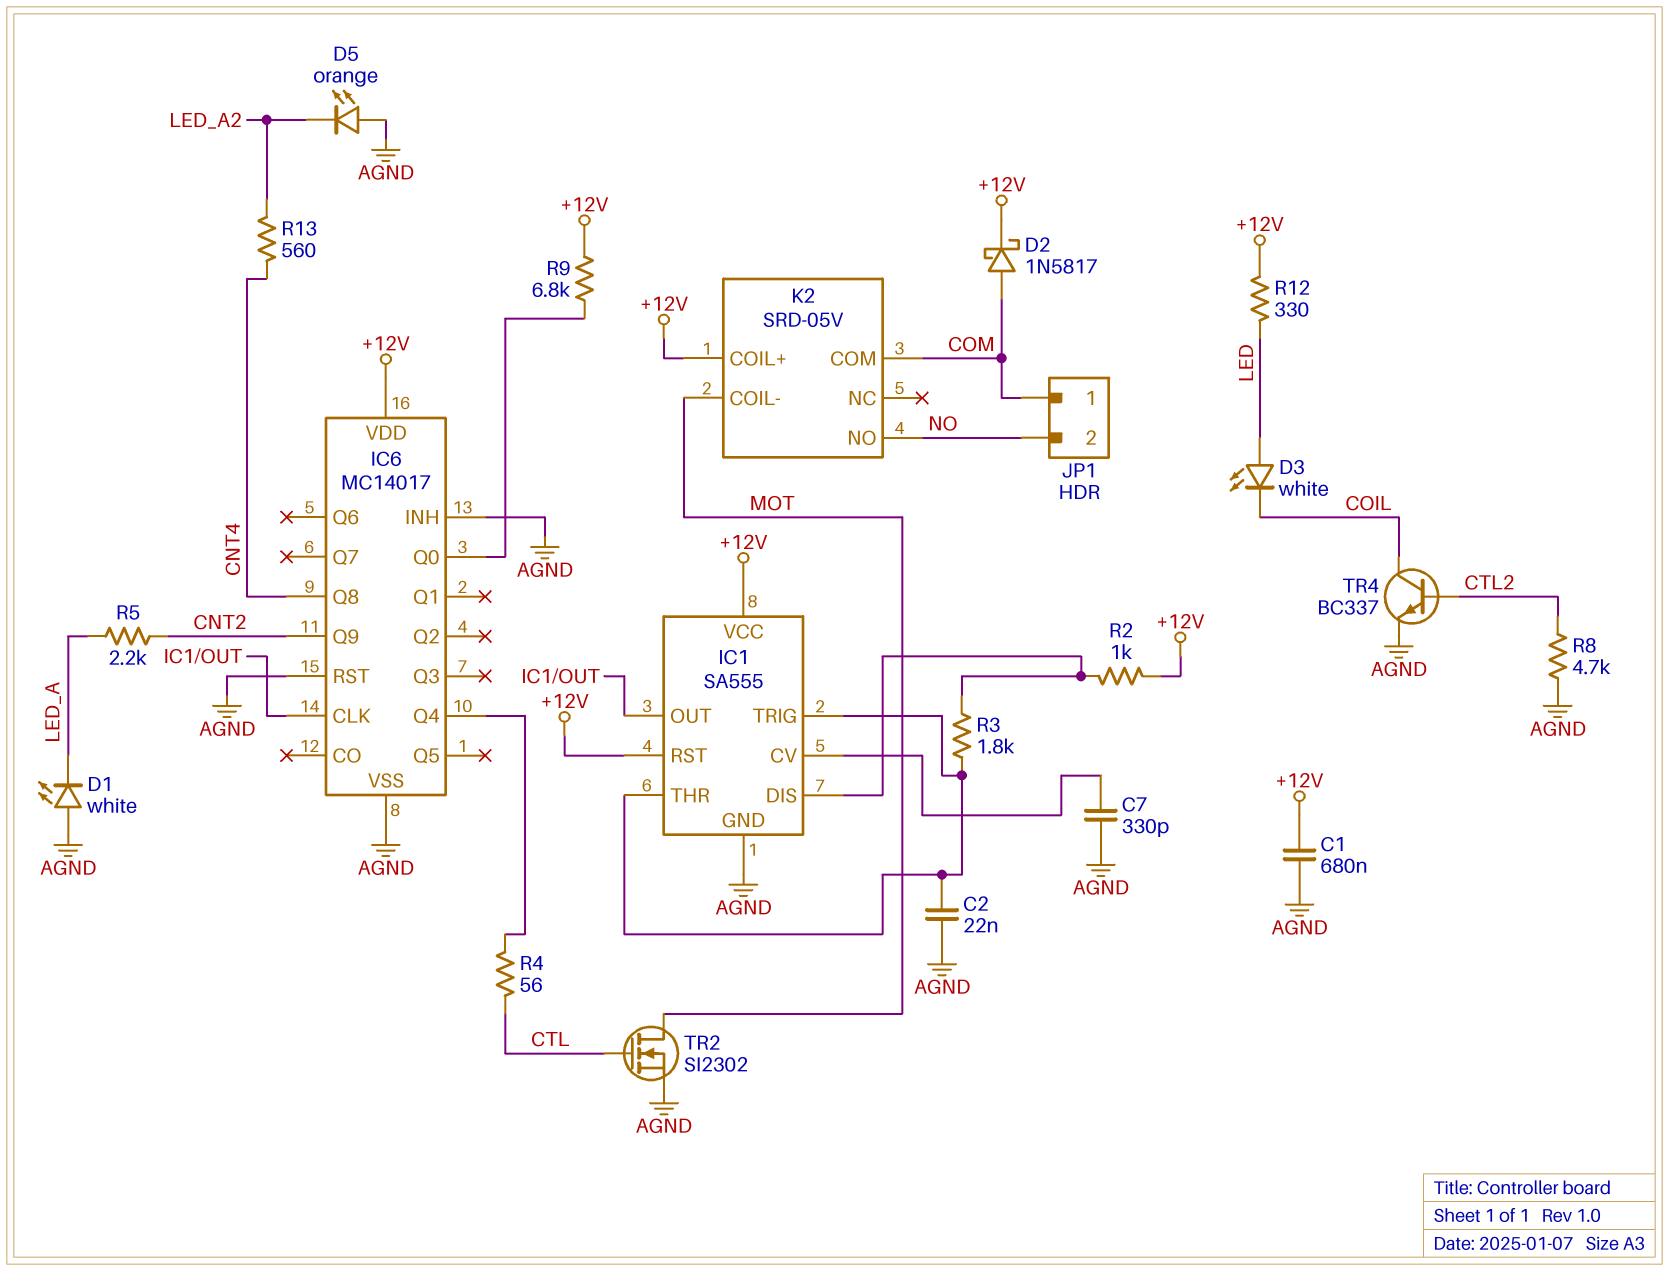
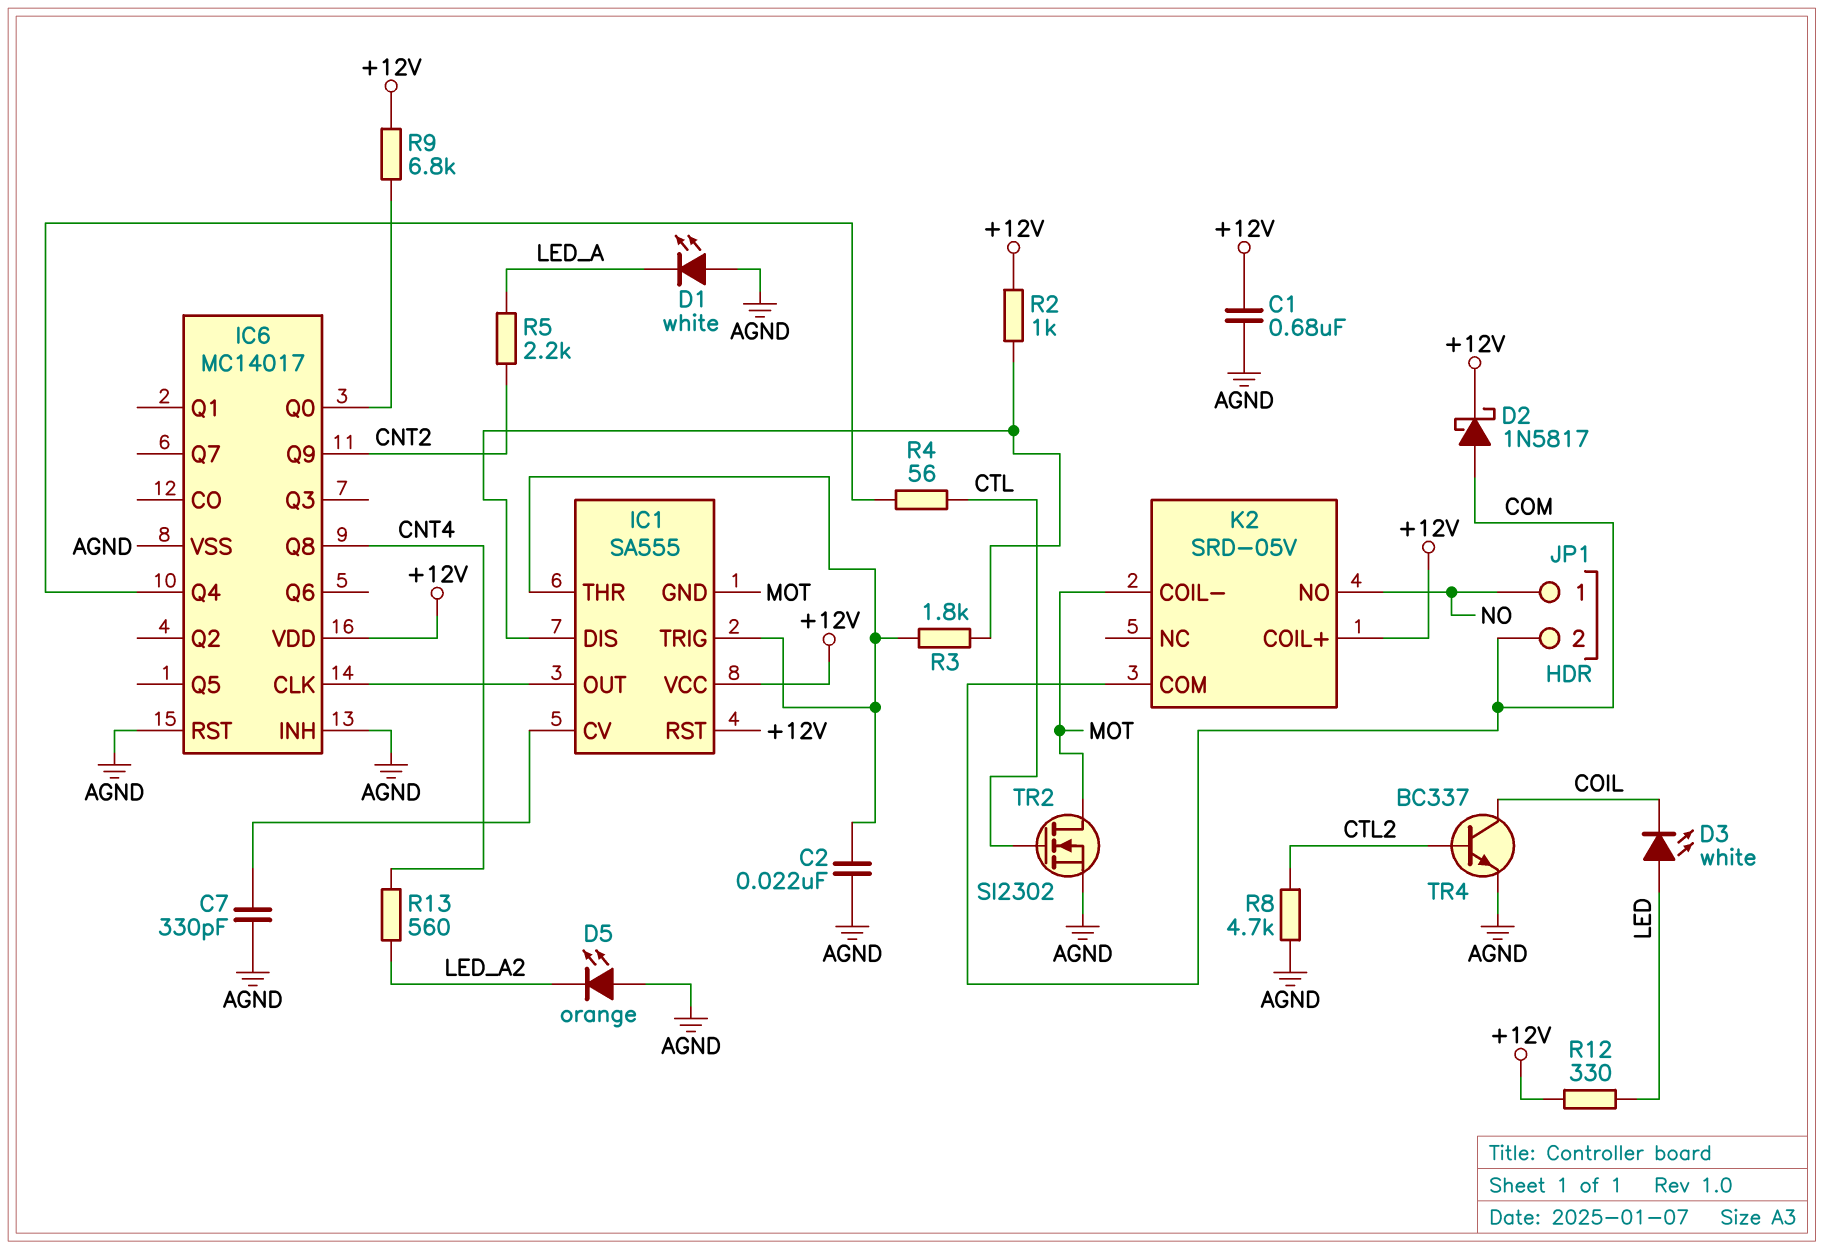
IC1 pin GND: AGND -> MOT
JP1 pin 1: COM -> NO
JP1 pin 2: NO -> COM

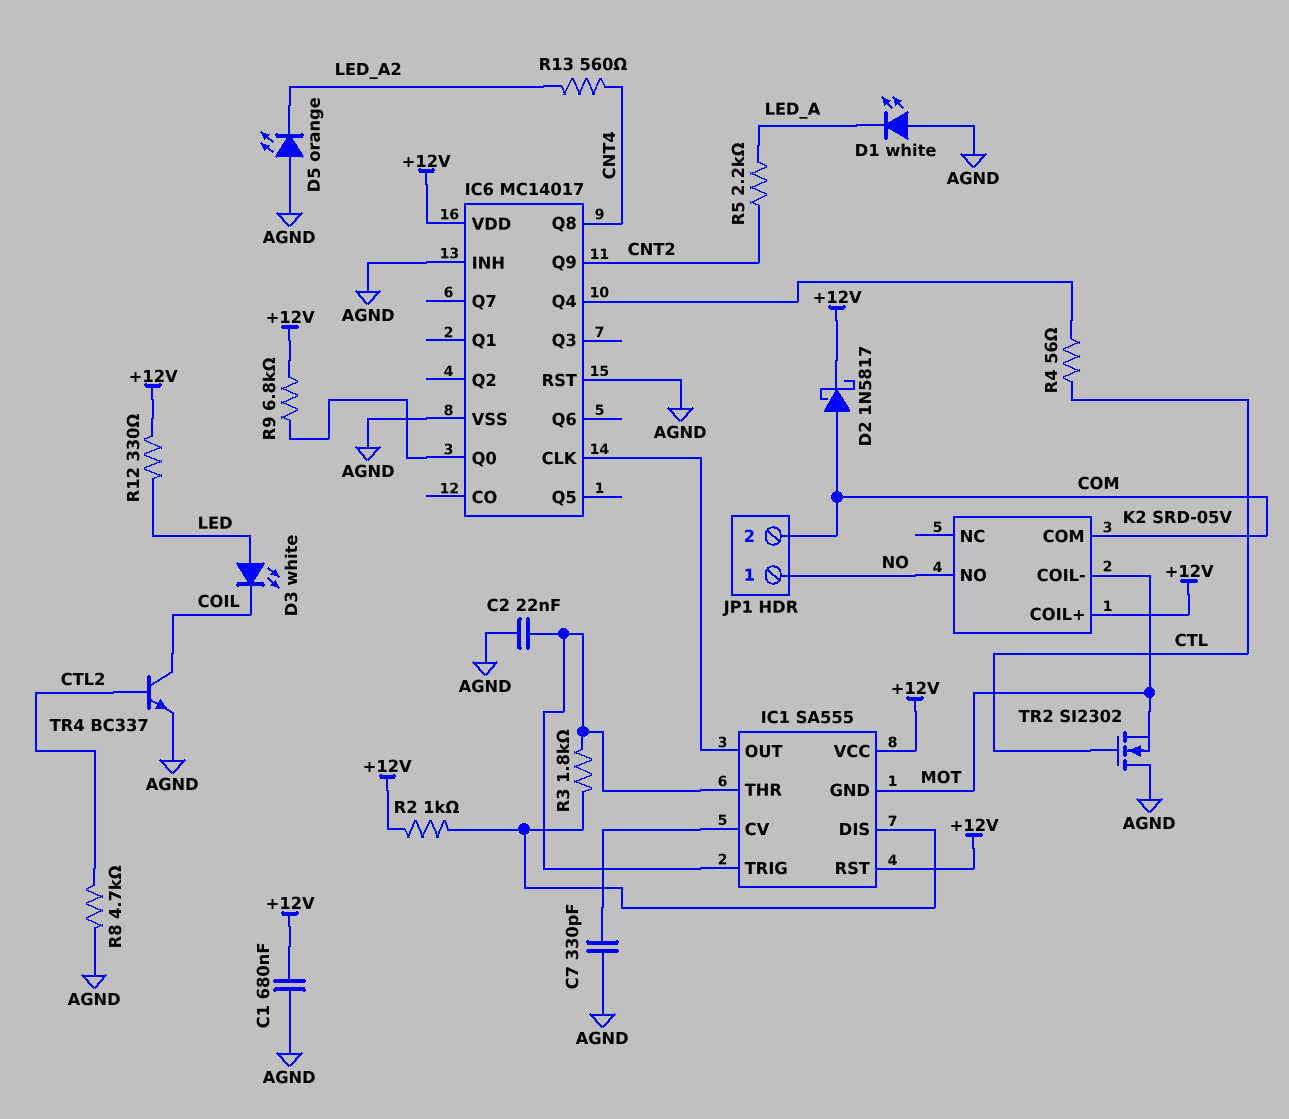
TR2: NMOS SI2302 (G CTL, D MOT, S AGND) -> NMOS SI2302 (G CTL, D AGND, S MOT)

